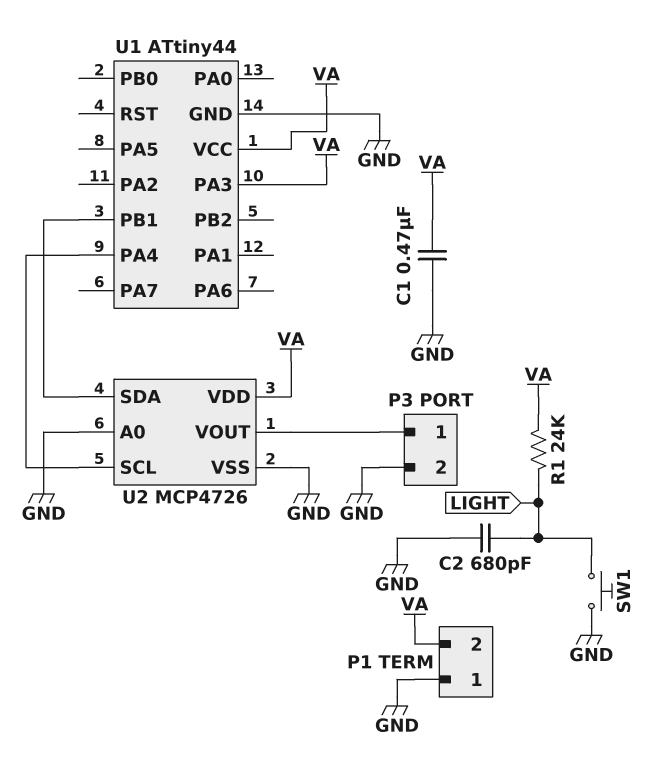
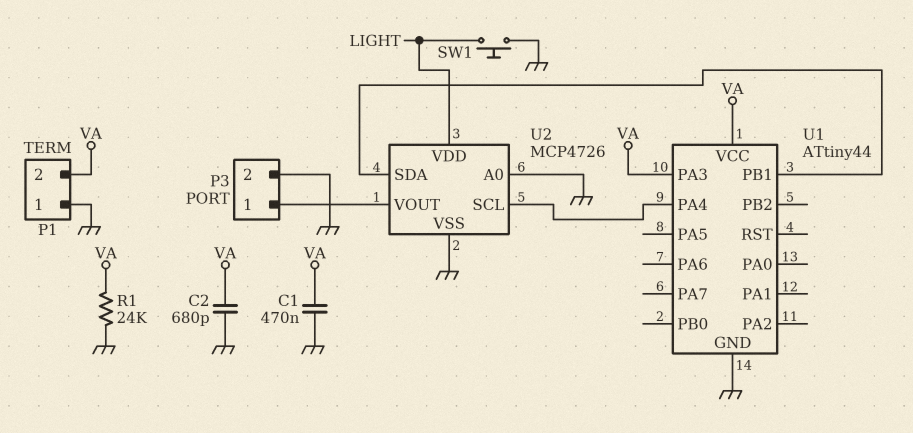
C2: 680pF (GND, LIGHT) -> 680pF (GND, VA)
R1: 24k (LIGHT, VA) -> 24k (GND, VA)
U2 pin VDD: VA -> LIGHT

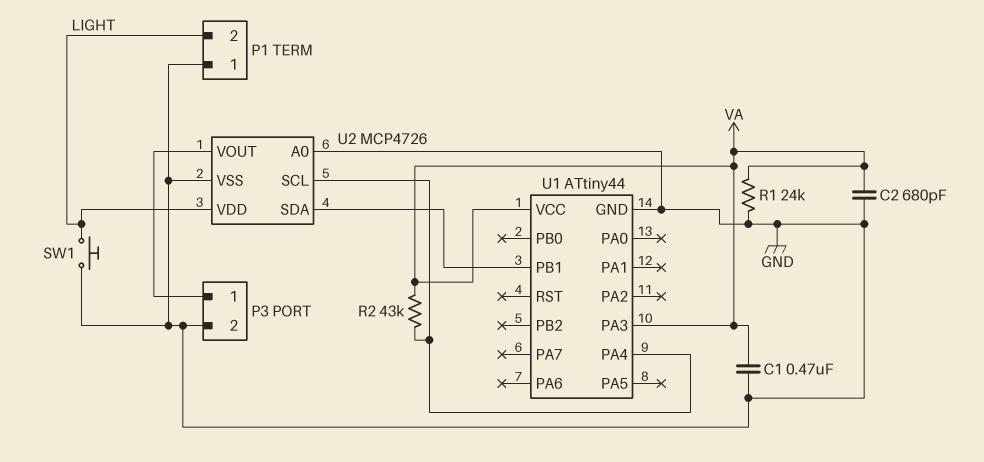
P1 pin 2: VA -> LIGHT
R2: none -> 43k (U1/PA4, VA)

